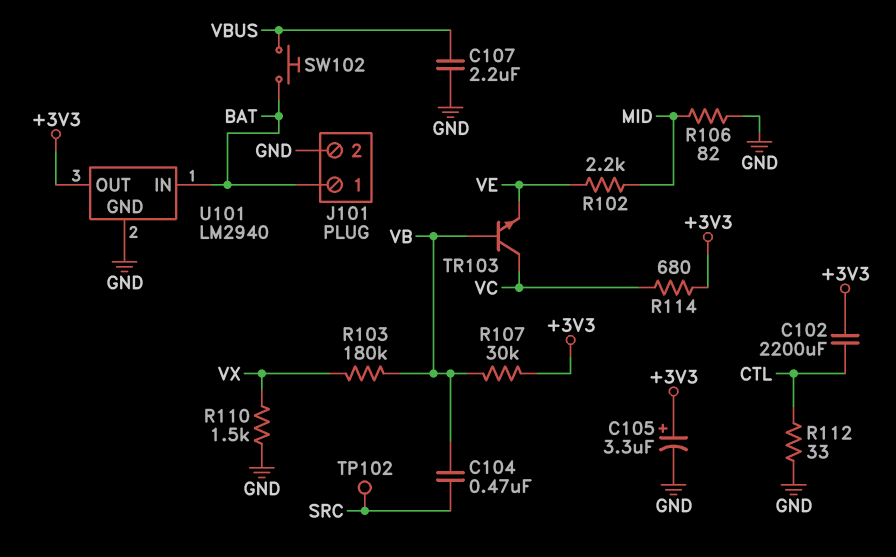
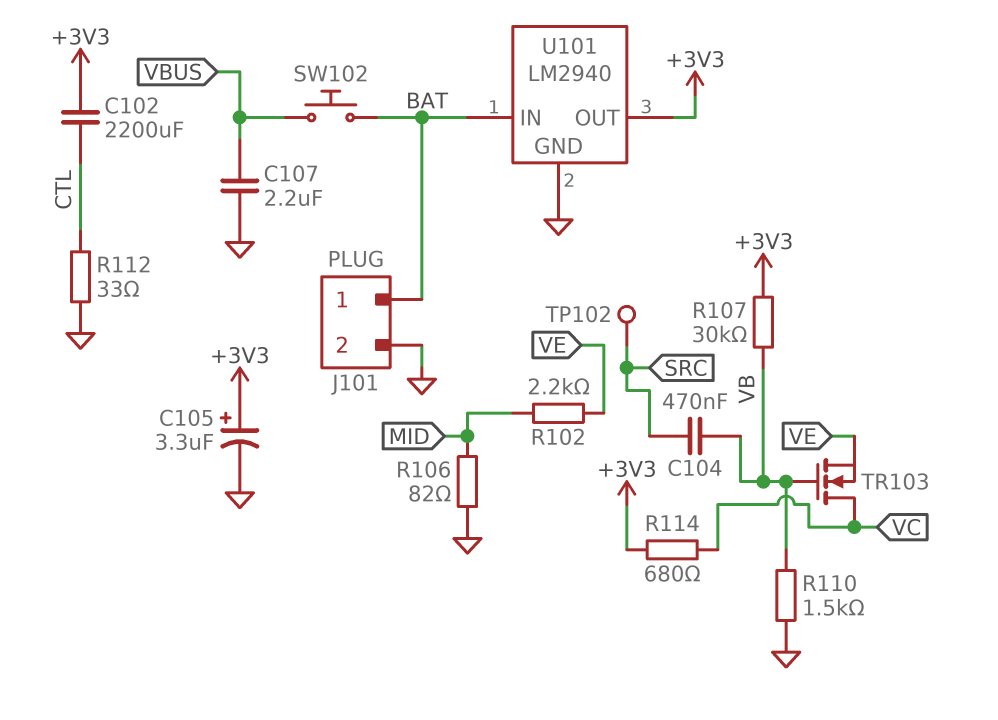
R103: 180k (VB, VX) -> none
R110: 1.5k (GND, VX) -> 1.5k (GND, VB)
TR103: NPN (B VB, C VC, E VE) -> NMOS (G VB, D VC, S VE)

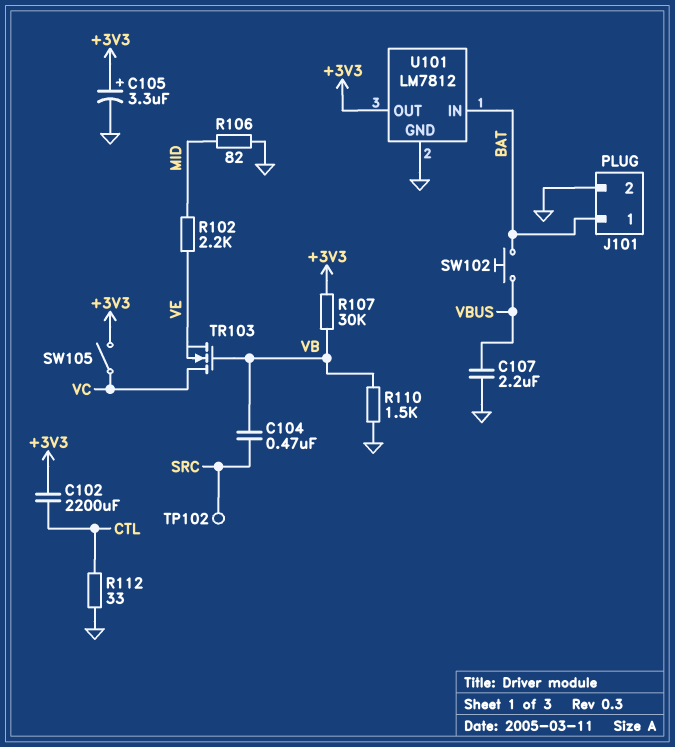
R114: 680 (+3V3, VC) -> none
SW105: none -> switch (+3V3, VC)
U101: LM2940 -> LM7812

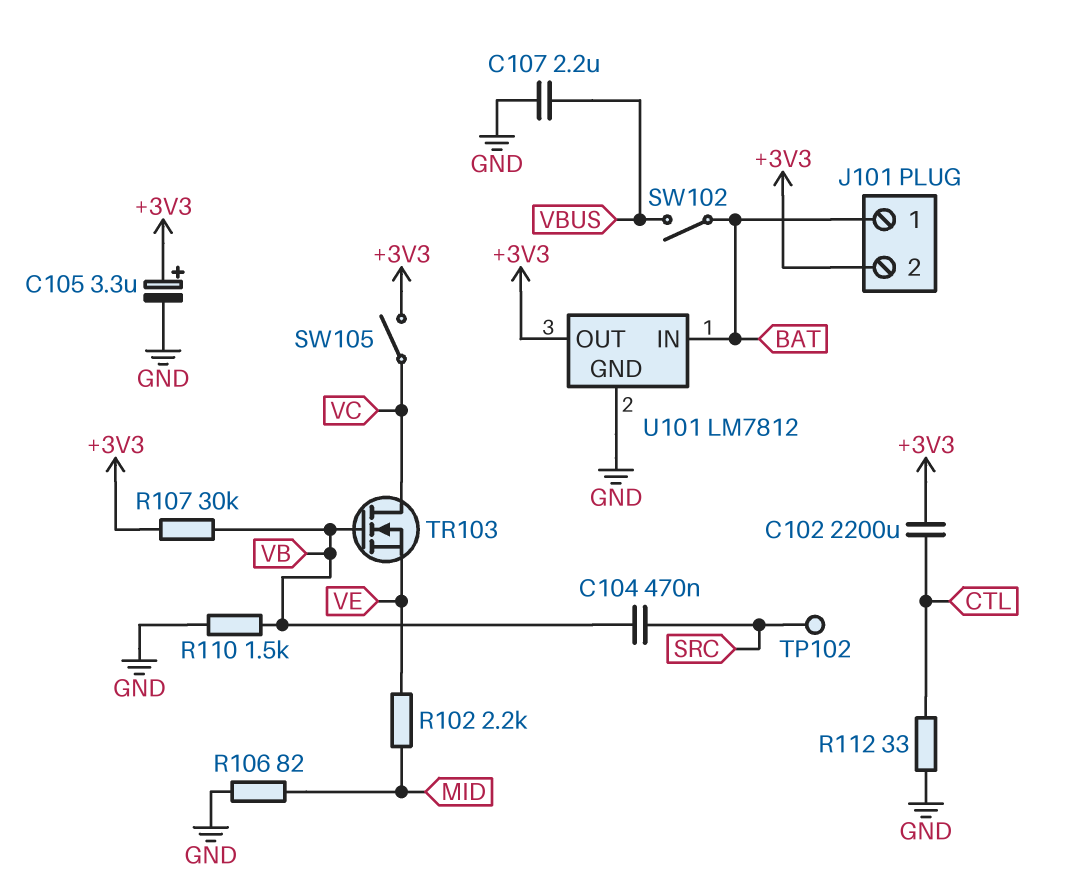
J101 pin 2: GND -> +3V3
SW102: button (BAT, VBUS) -> switch (BAT, VBUS)

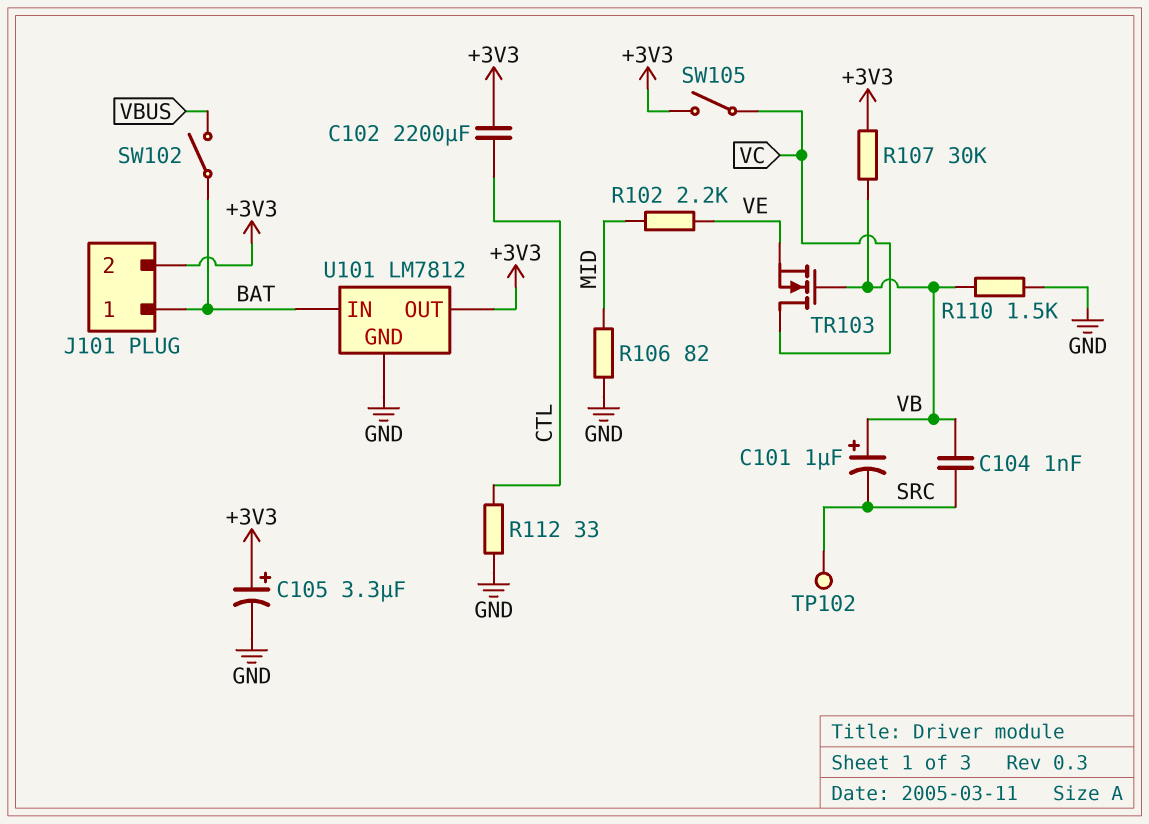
C101: none -> 1uF (plus VB, minus SRC)
C104: 470nF (SRC, VB) -> 1nF (SRC, VB)
C107: 2.2uF (GND, VBUS) -> none

